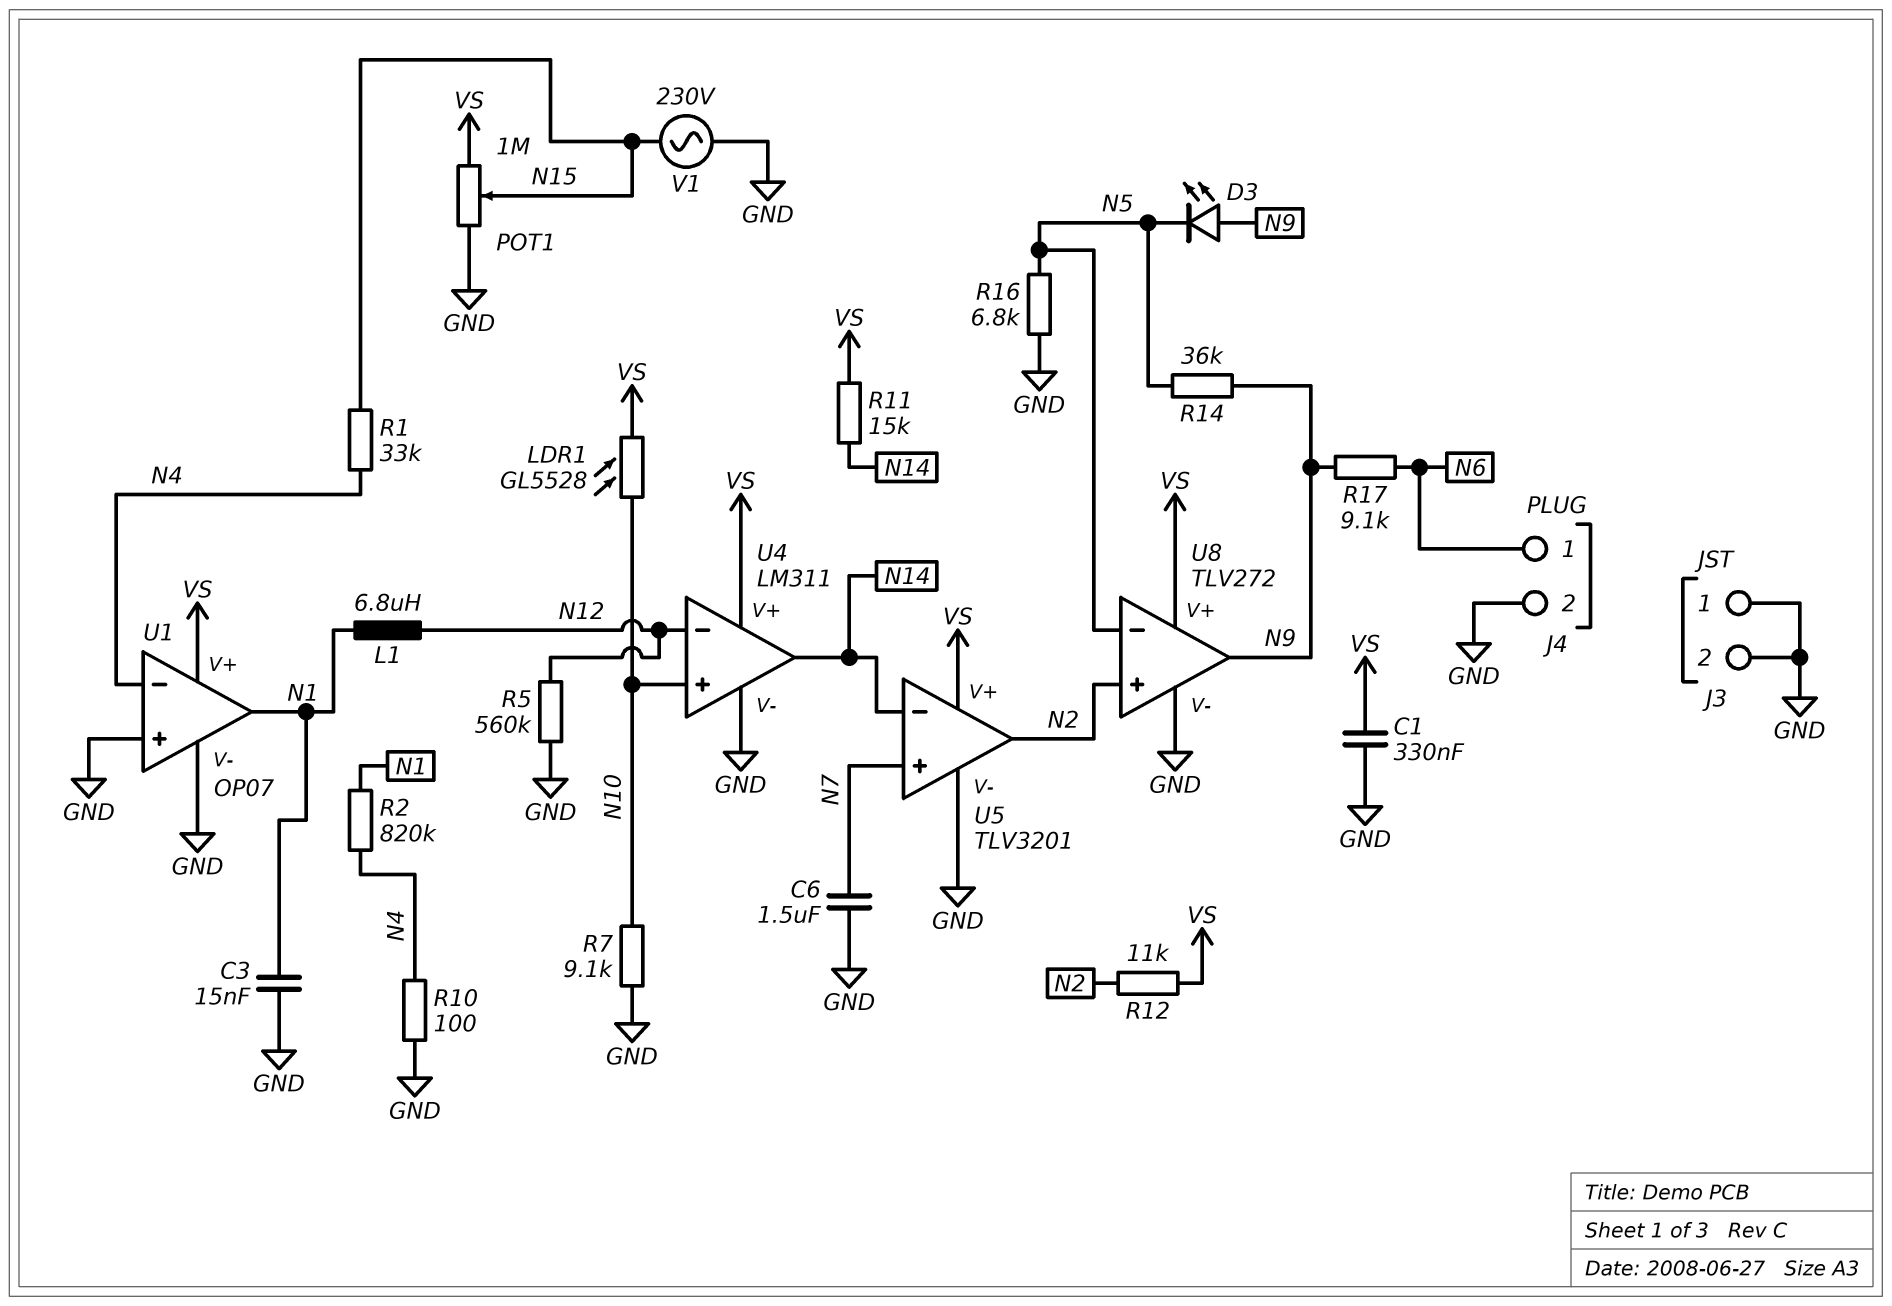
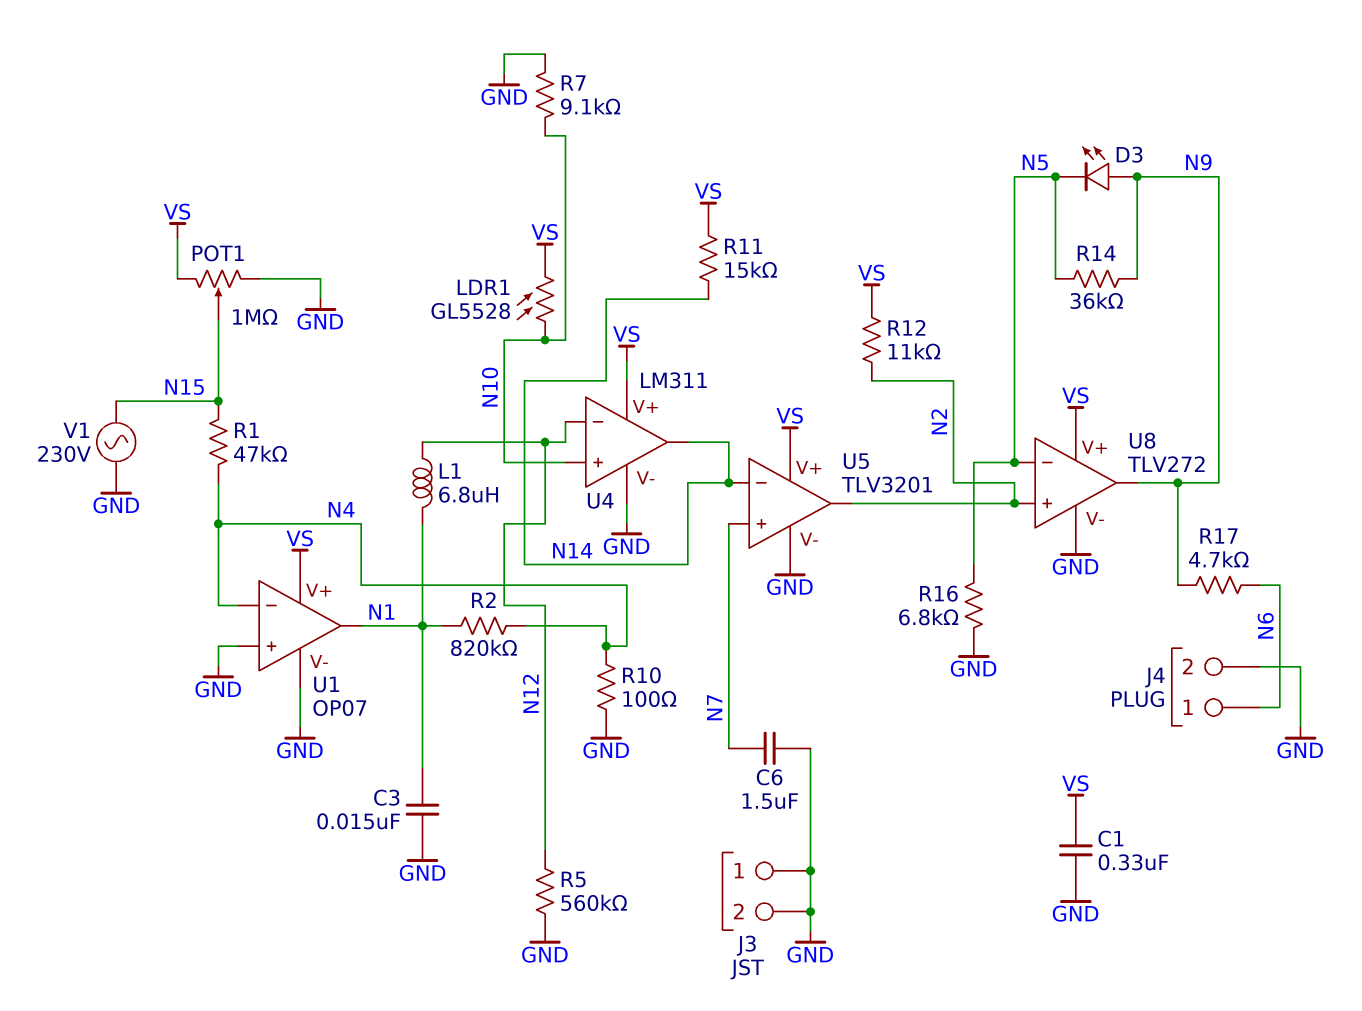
R1: 33k (N4, N15) -> 47k (N4, N15)
R17: 9.1k (N6, N9) -> 4.7k (N6, N9)

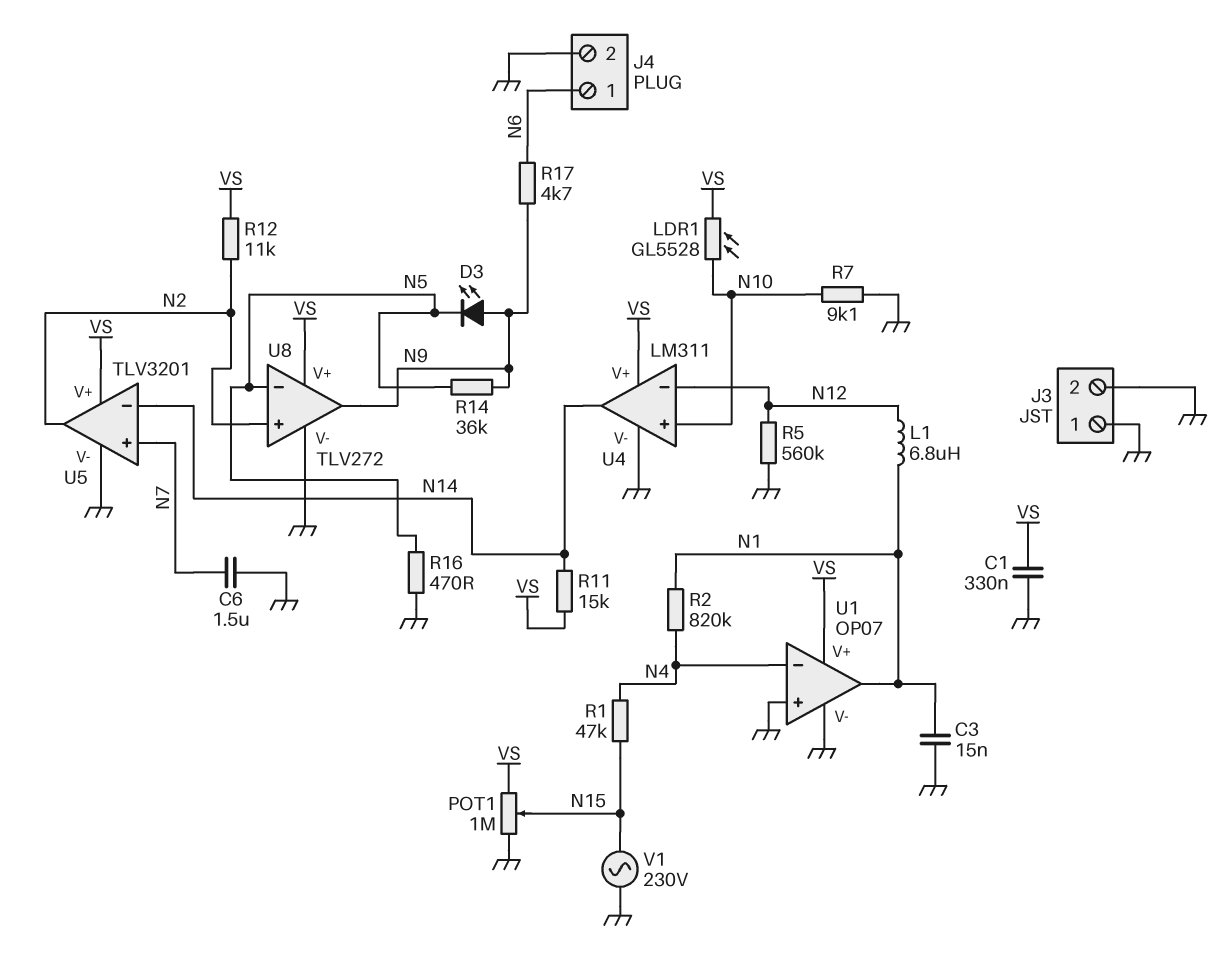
R10: 100 (GND, N4) -> none
R16: 6.8k (GND, N5) -> 470 (GND, N5)

